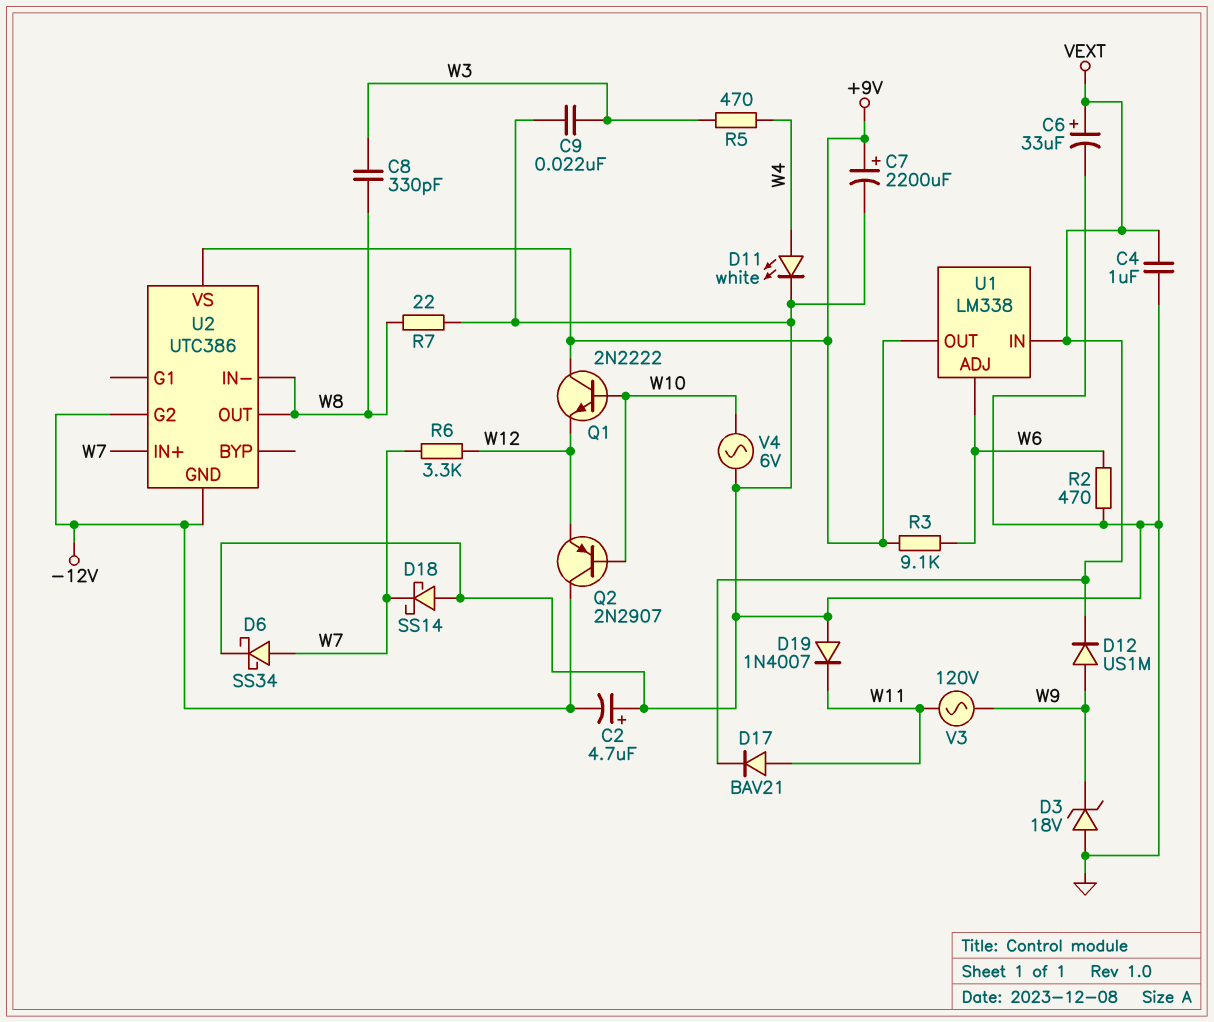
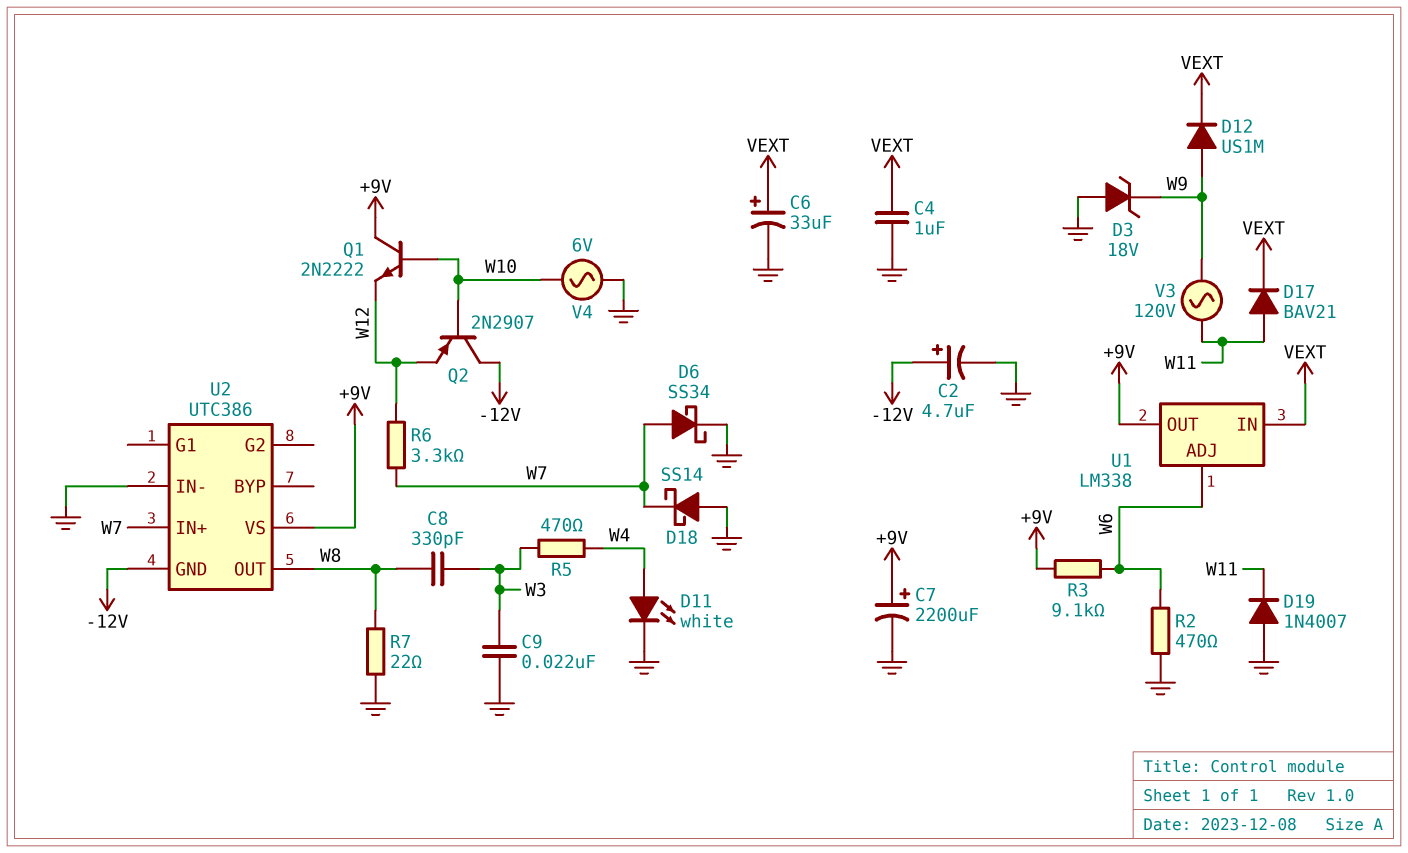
C2: 4.7uF (plus GND, minus -12V) -> 4.7uF (plus -12V, minus GND)
U2 pin G2: -12V -> none
U2 pin IN-: W8 -> GND

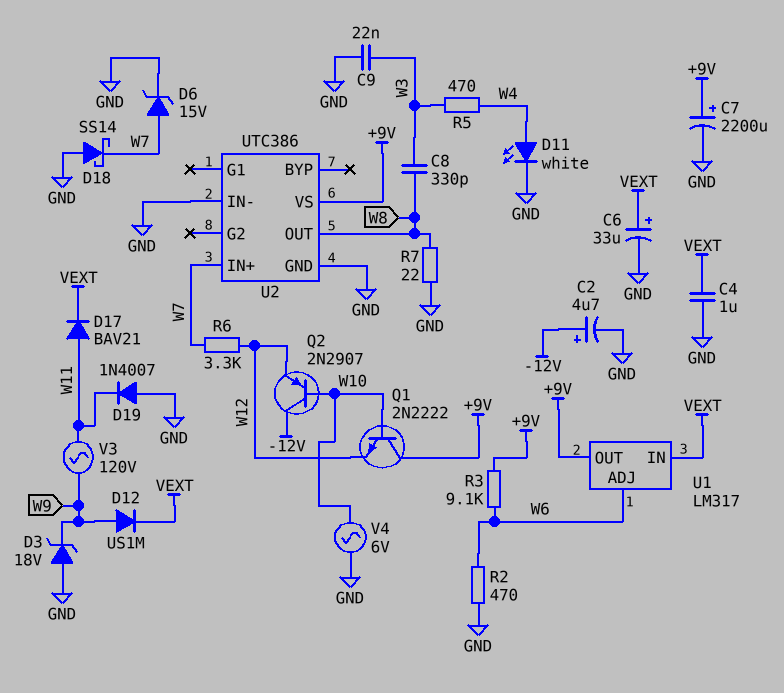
D6: schottky SS34 (A W7, K GND) -> zener 15V (A W7, K GND)
U1: LM338 -> LM317
U2 pin GND: -12V -> GND

